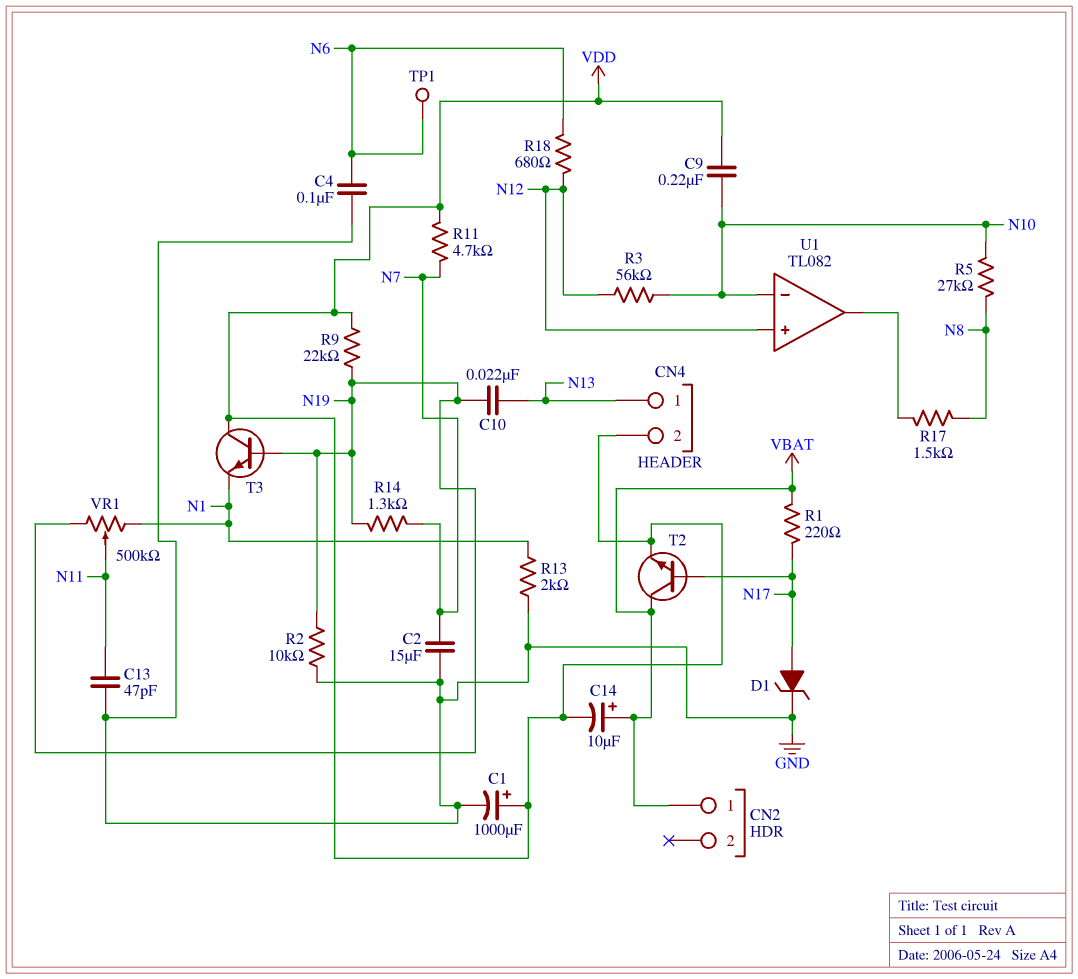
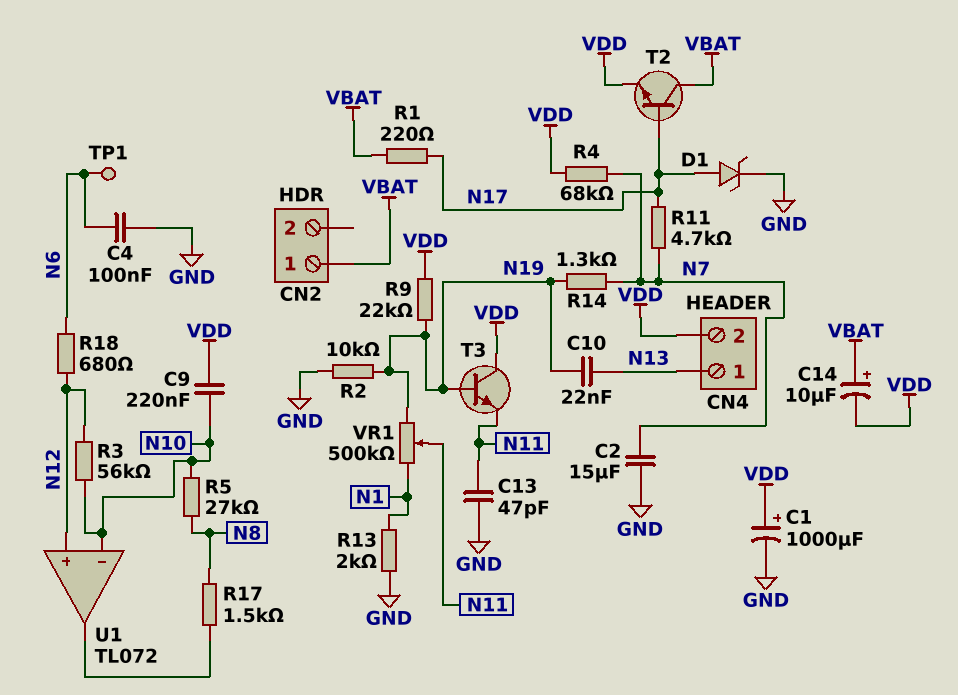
R4: none -> 68k (N7, VDD)
R11: 4.7k (N7, VDD) -> 4.7k (N7, N17)
T3: NPN (B N19, C VDD, E N1) -> NPN (B N19, C VDD, E N11)
U1: TL082 -> TL072

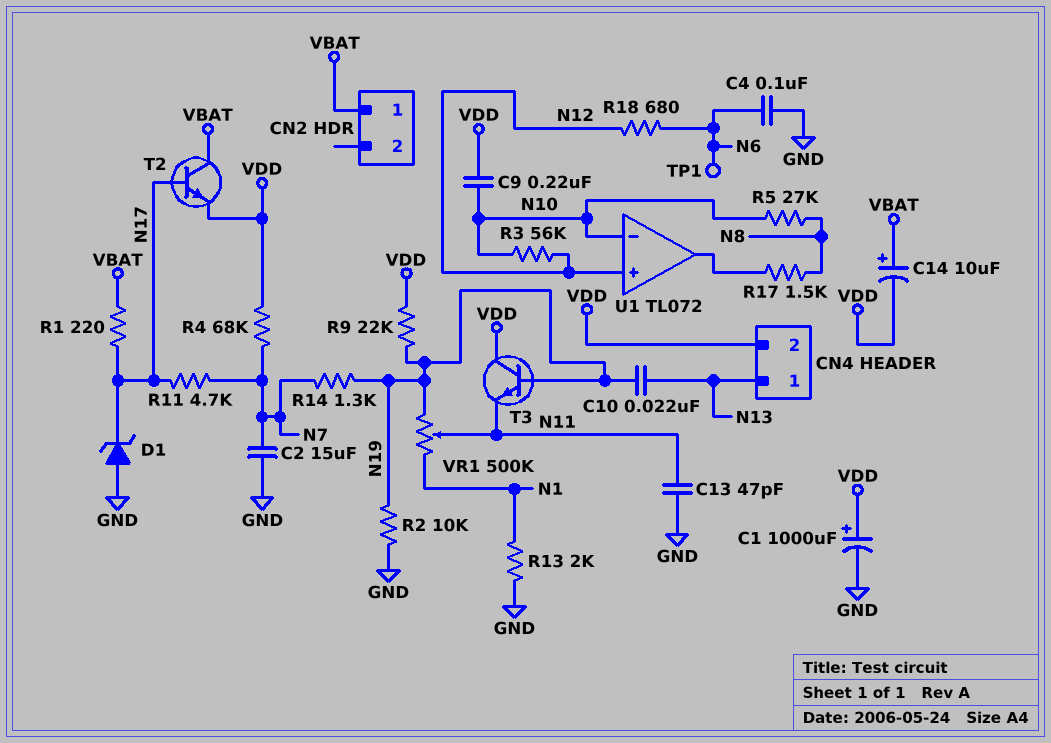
D1: zener (A N17, K GND) -> zener (A GND, K N17)

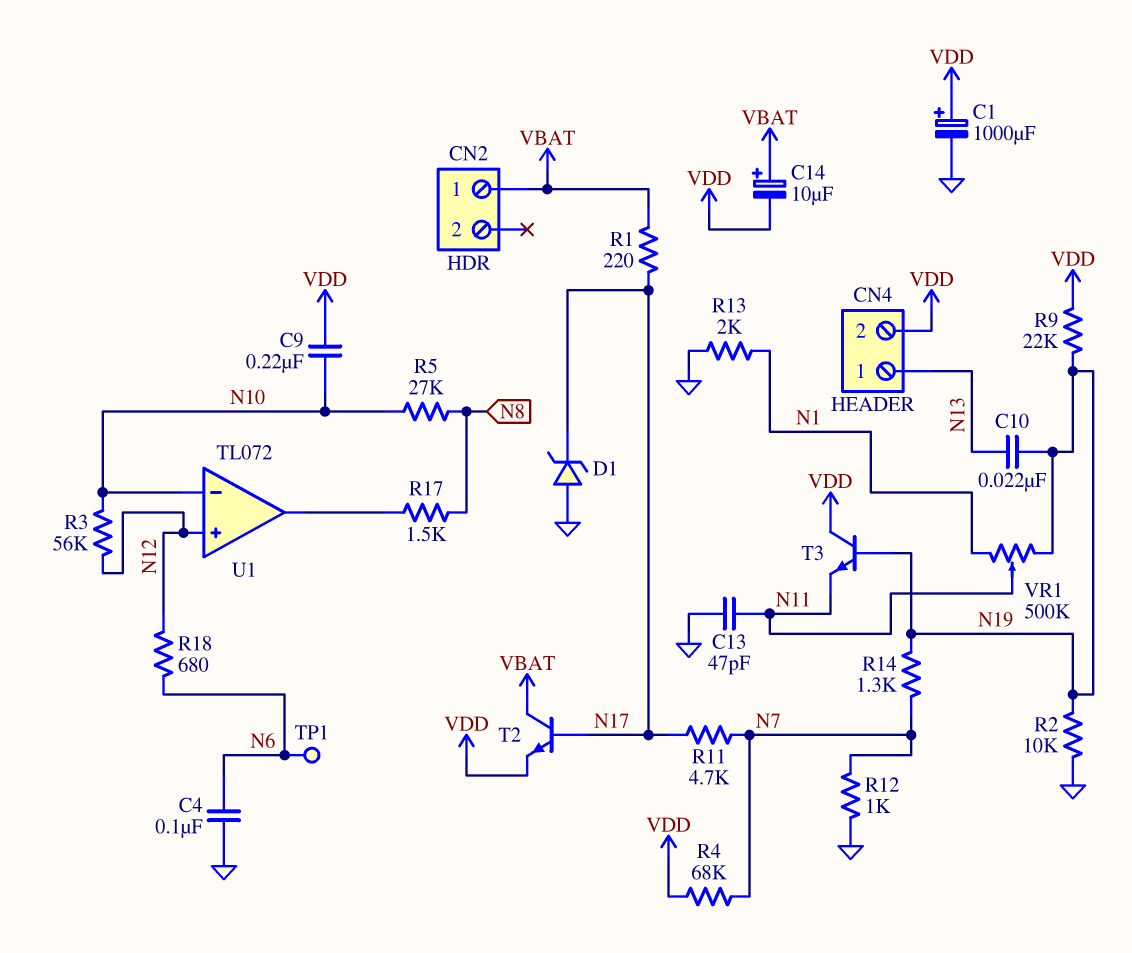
C2: 15uF (GND, N7) -> none
R12: none -> 1k (GND, N7)

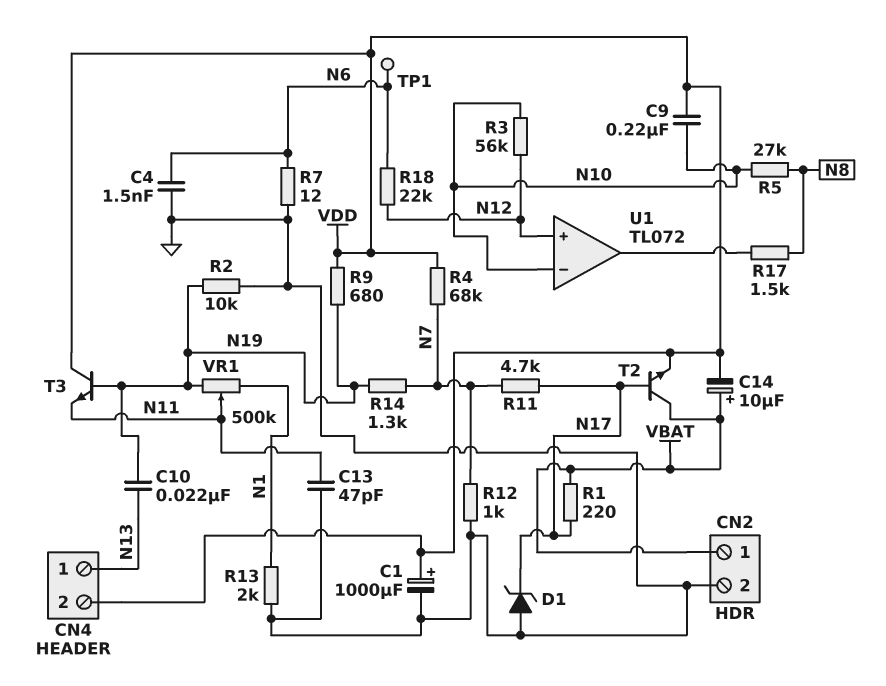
C4: 100nF (GND, N6) -> 1.5nF (GND, N6)
CN2 pin 2: none -> GND
R7: none -> 12 (GND, N6)
R9: 22k (N19, VDD) -> 680 (N19, VDD)
R18: 680 (N6, N12) -> 22k (N6, N12)

